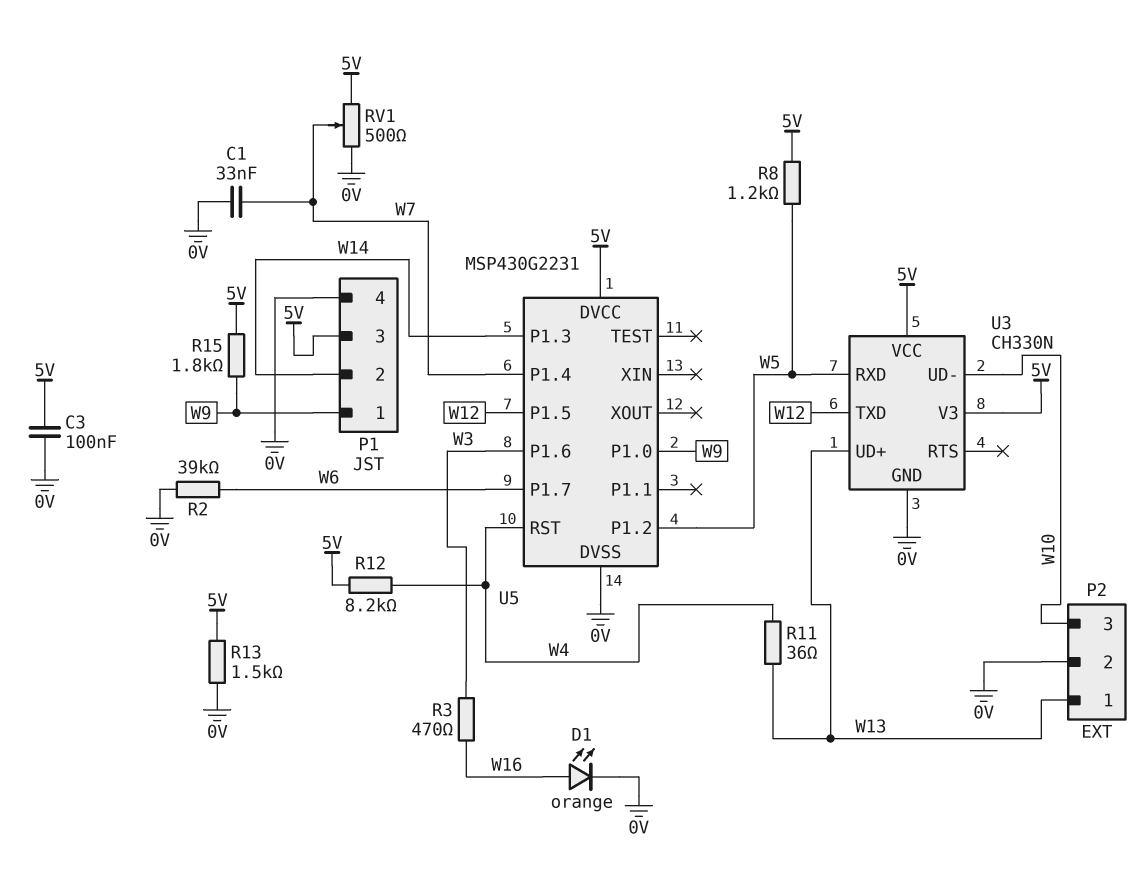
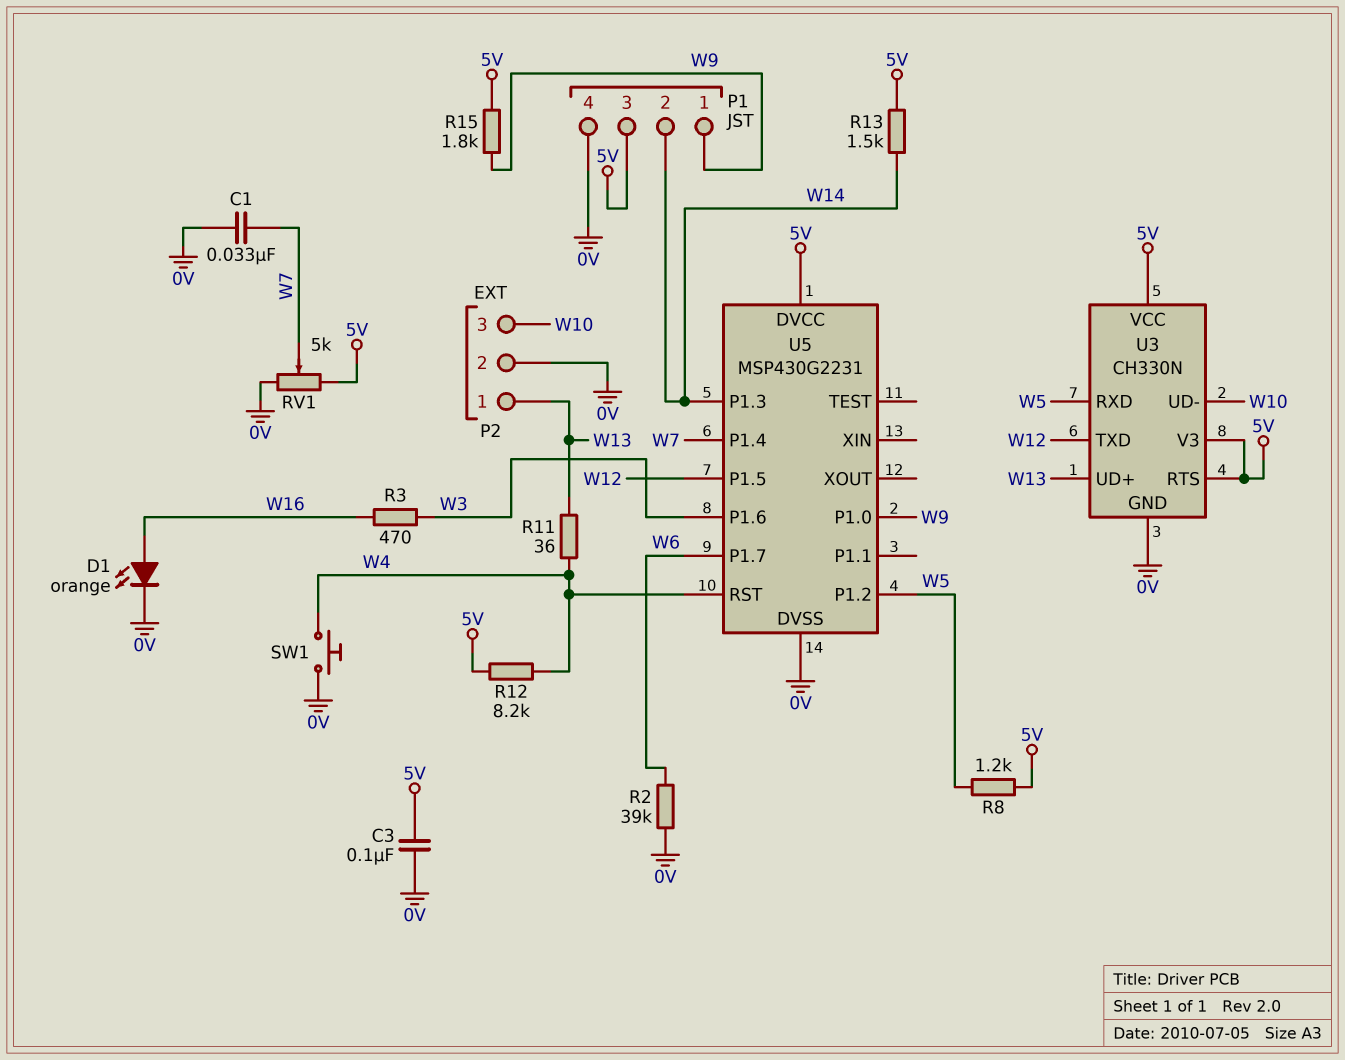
R13: 1.5k (0V, 5V) -> 1.5k (5V, W14)
RV1: 500 (0V, 5V, wiper W7) -> 5k (0V, 5V, wiper W7)
SW1: none -> button (0V, W4)
U3 pin RTS: none -> 5V

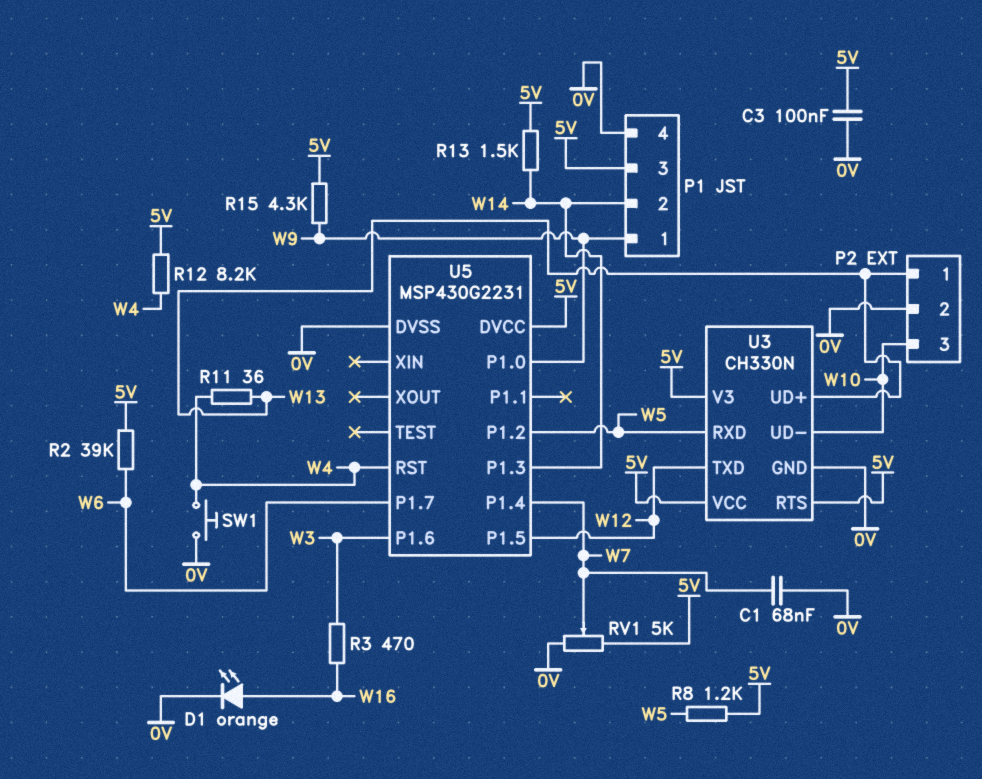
C1: 33nF (0V, W7) -> 68nF (0V, W7)
R2: 39k (0V, W6) -> 39k (5V, W6)
R15: 1.8k (5V, W9) -> 4.3k (5V, W9)

